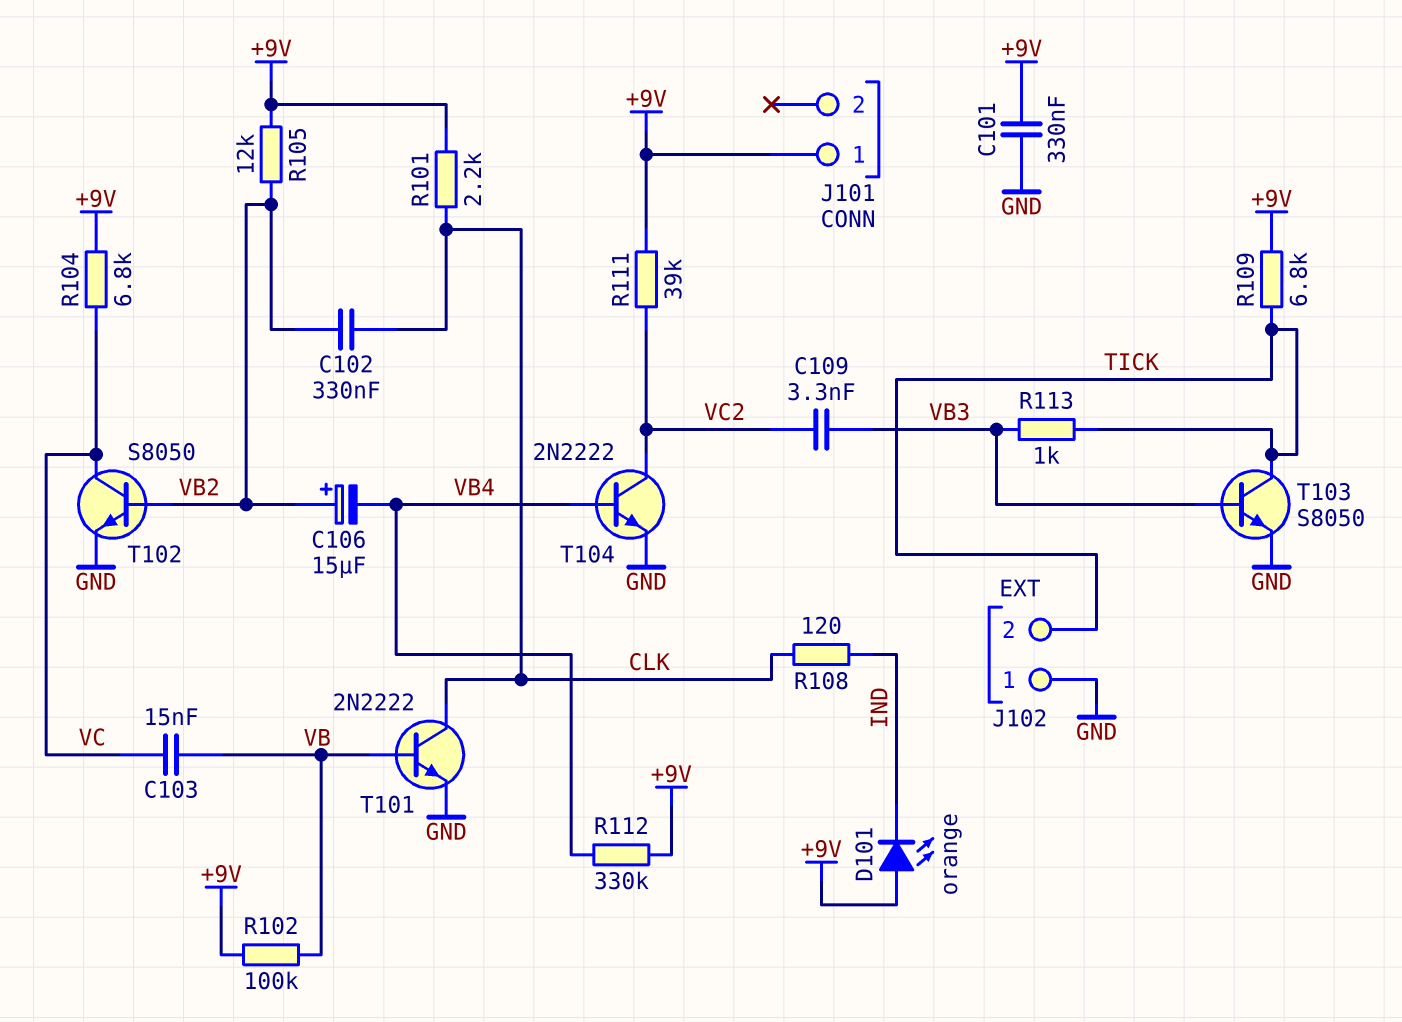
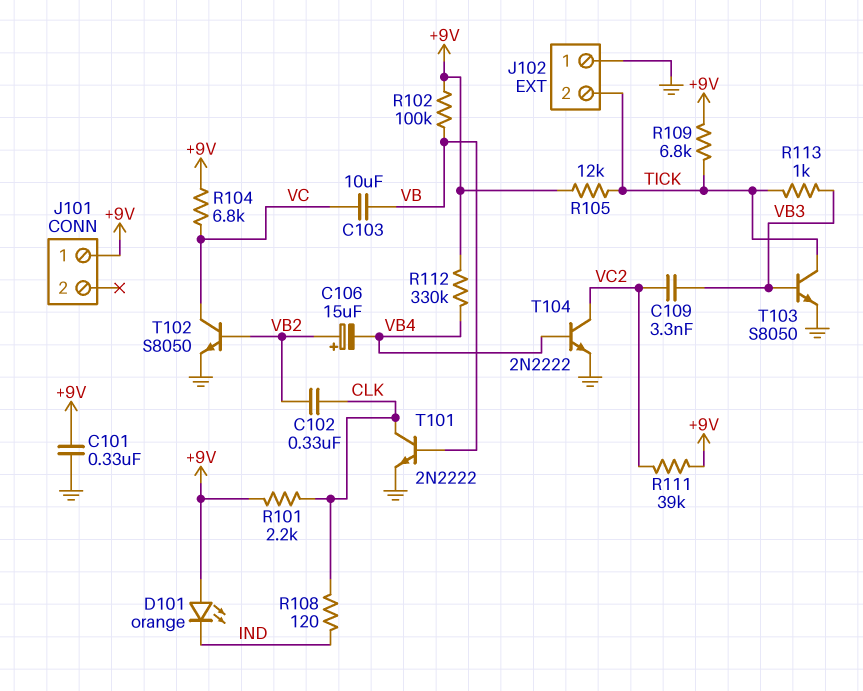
C103: 15nF (VB, VC) -> 10uF (VB, VC)
R105: 12k (+9V, VB2) -> 12k (+9V, TICK)

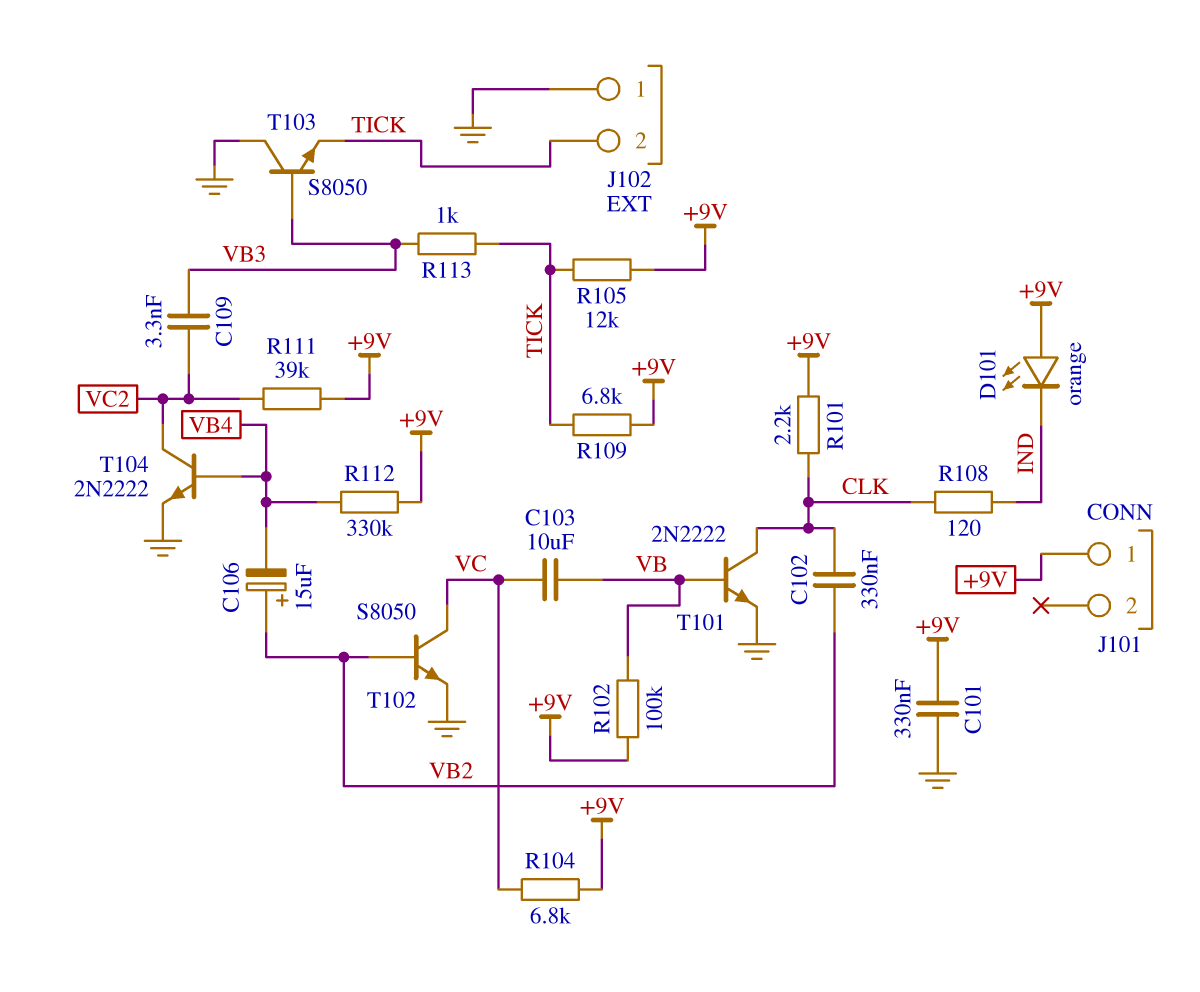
T103: NPN S8050 (B VB3, C TICK, E GND) -> NPN S8050 (B VB3, C GND, E TICK)

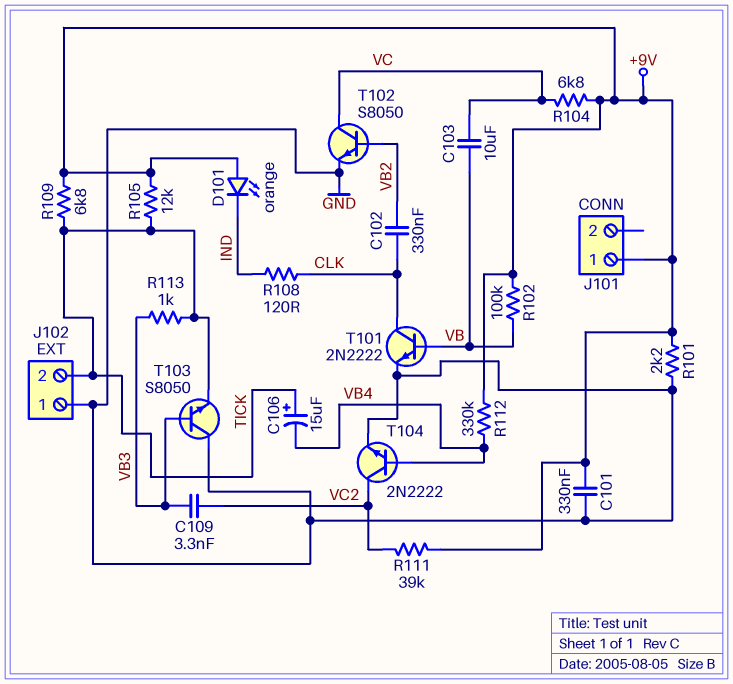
C106: 15uF (plus VB2, minus VB4) -> 15uF (plus TICK, minus VB4)
R101: 2.2k (+9V, CLK) -> 2.2k (+9V, GND)

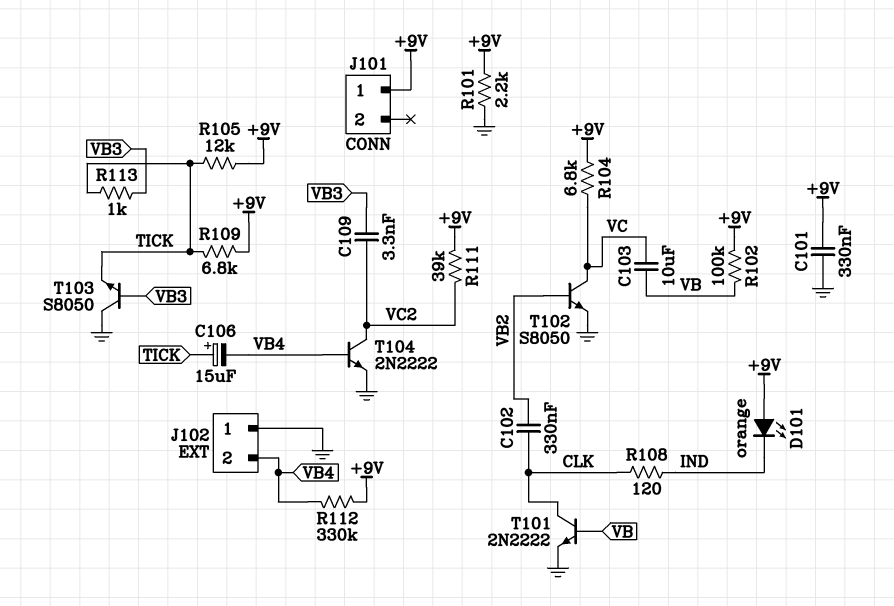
J102 pin 2: TICK -> VB4

